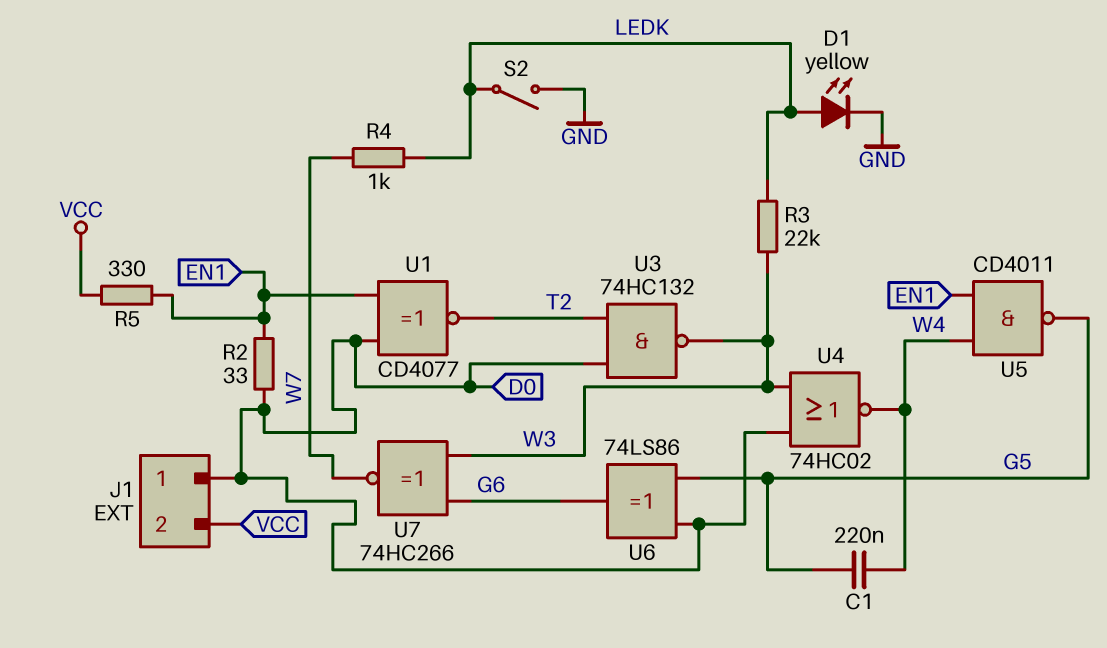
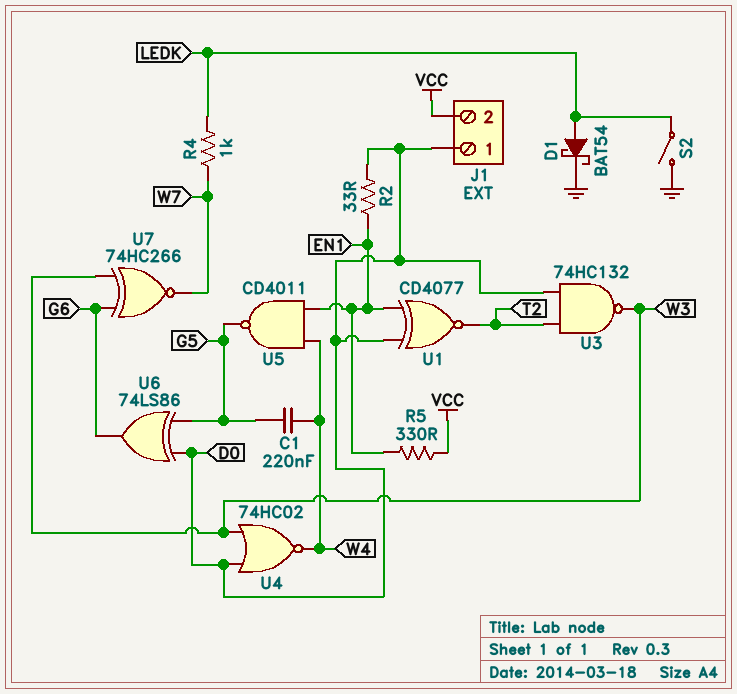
D1: LED yellow (A LEDK, K GND) -> schottky BAT54 (A LEDK, K GND)
R3: 22k (LEDK, W3) -> none

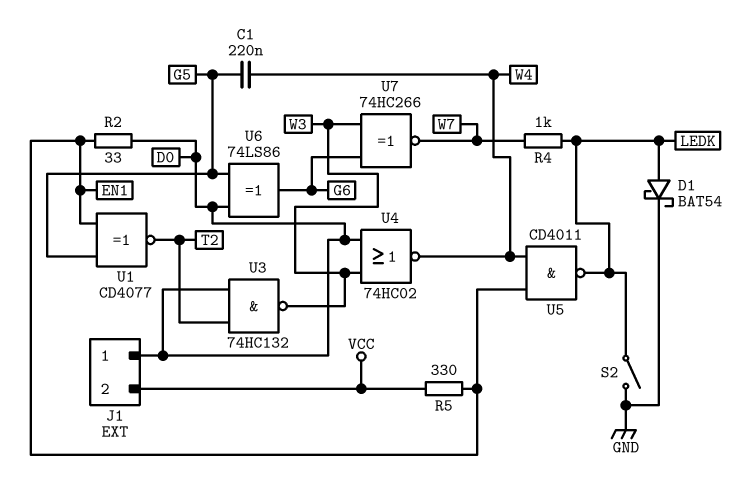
U1: XNOR CD4077 (in D0, in EN1, out T2) -> XNOR CD4077 (in EN1, in G5, out T2)
U5: NAND CD4011 (in EN1, in W4, out G5) -> NAND CD4011 (in EN1, in W4, out LEDK)

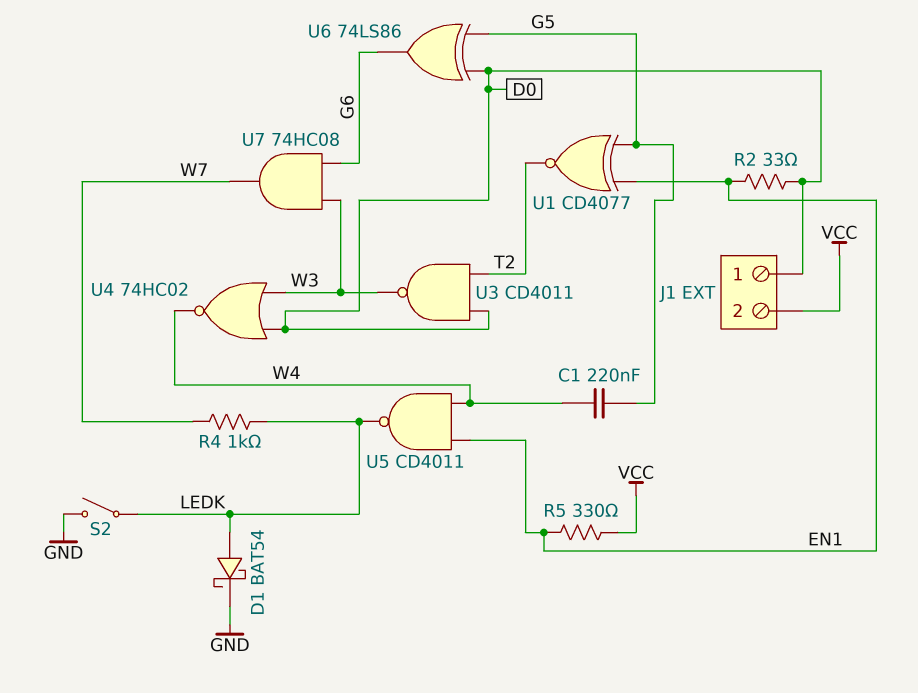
U3: NAND 74HC132 (in D0, in T2, out W3) -> NAND CD4011 (in D0, in T2, out W3)
U7: XNOR 74HC266 (in G6, in W3, out W7) -> AND 74HC08 (in G6, in W3, out W7)

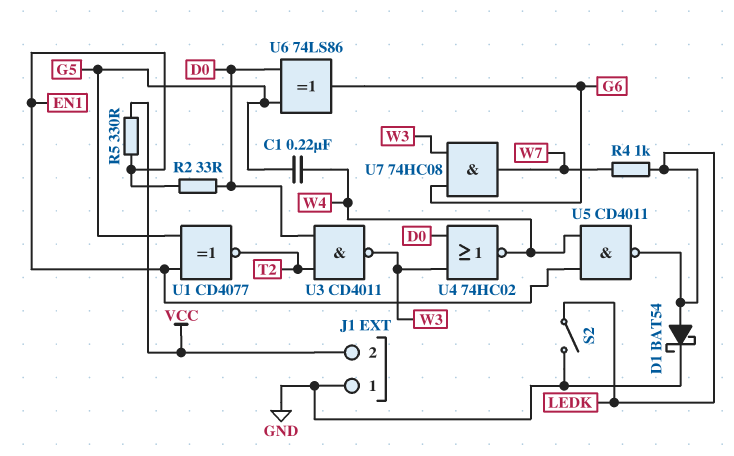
J1 pin 1: D0 -> GND

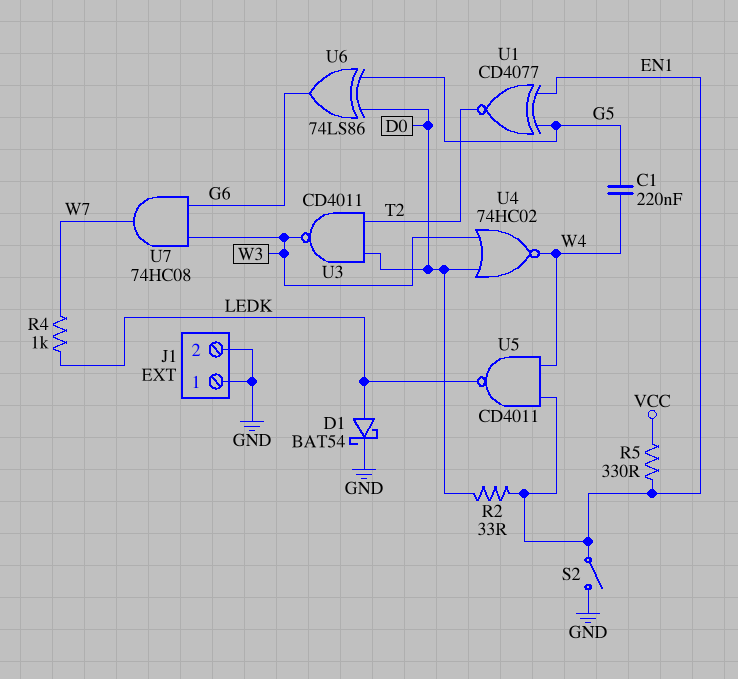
J1 pin 2: VCC -> GND
S2: switch (GND, LEDK) -> switch (EN1, GND)

